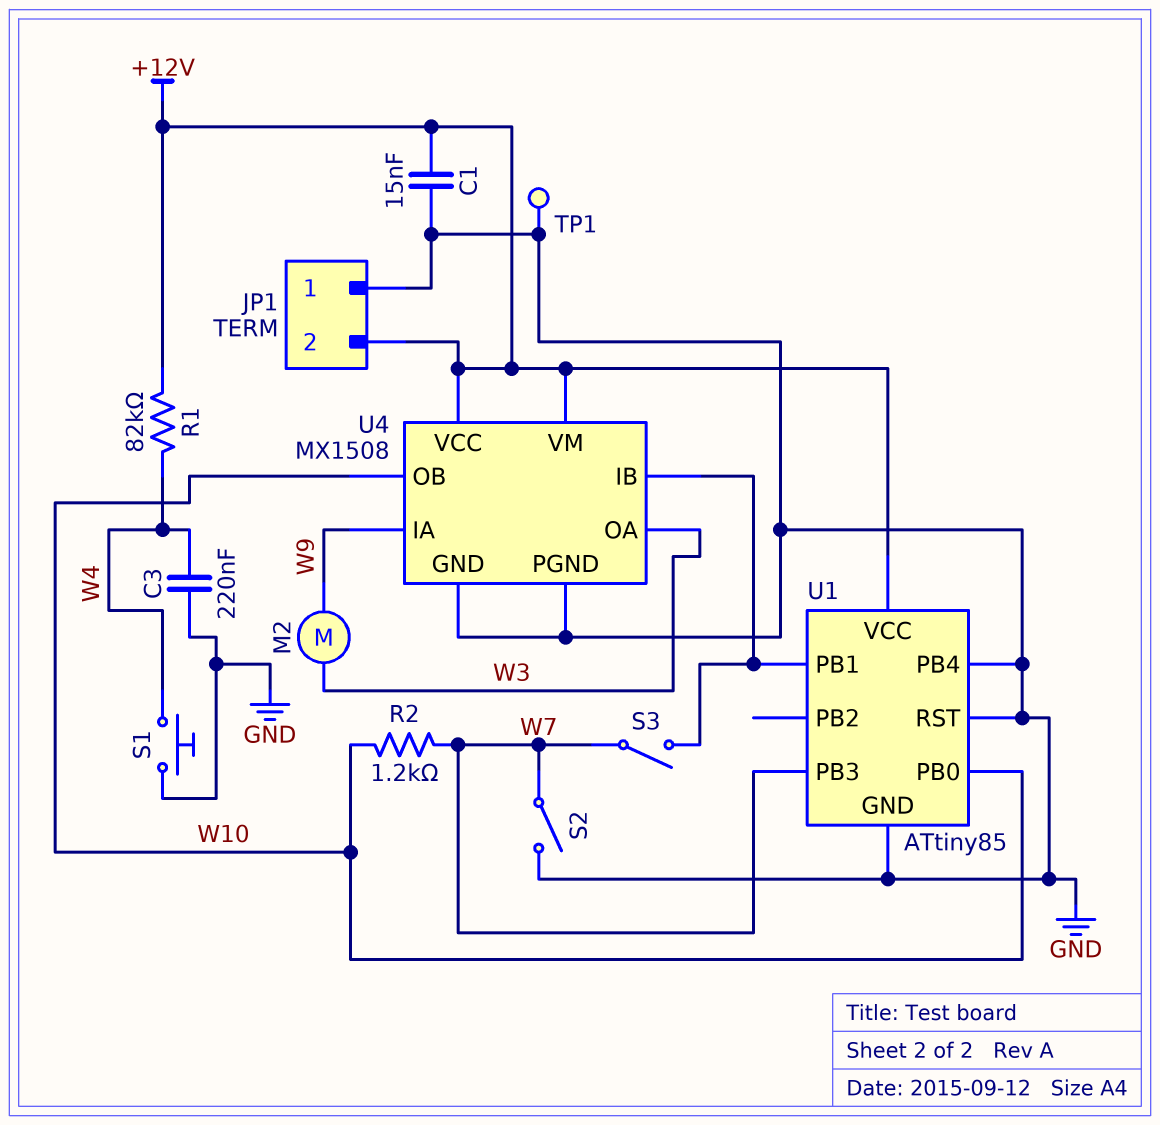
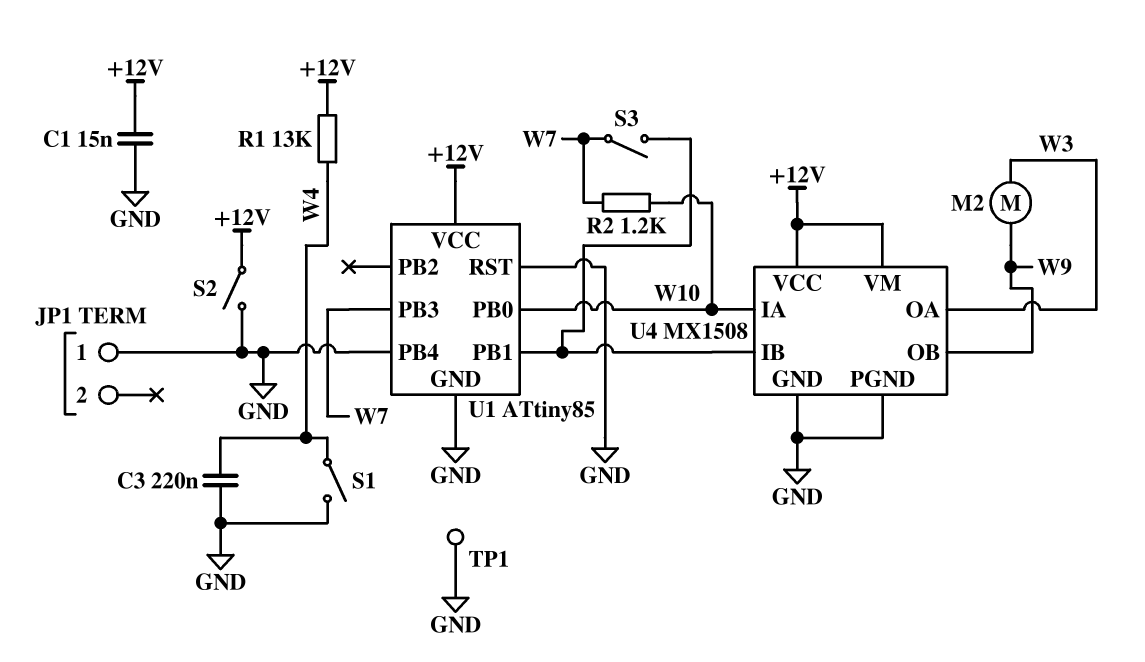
JP1 pin 2: +12V -> none
R1: 82k (+12V, W4) -> 13k (+12V, W4)
S1: button (GND, W4) -> switch (GND, W4)
S2: switch (GND, W7) -> switch (+12V, GND)
U4 pin IA: W9 -> W10
U4 pin OB: W10 -> W9

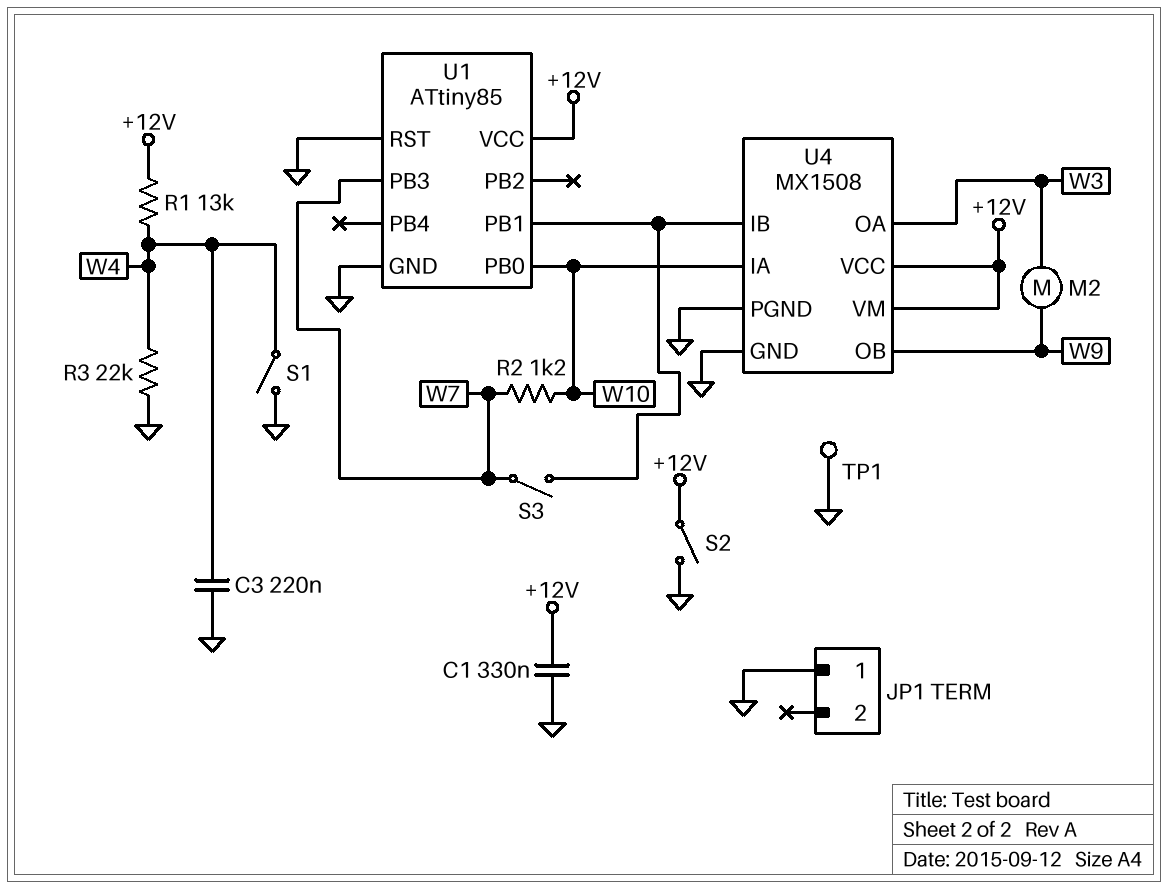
C1: 15nF (+12V, GND) -> 330nF (+12V, GND)
R3: none -> 22k (GND, W4)
U1 pin PB4: GND -> none

